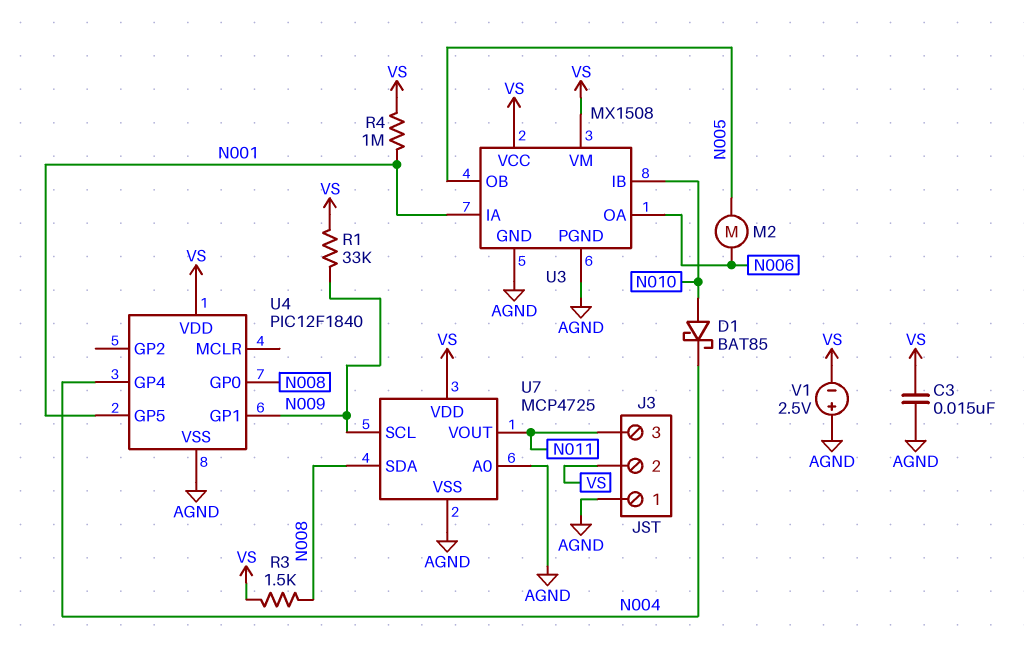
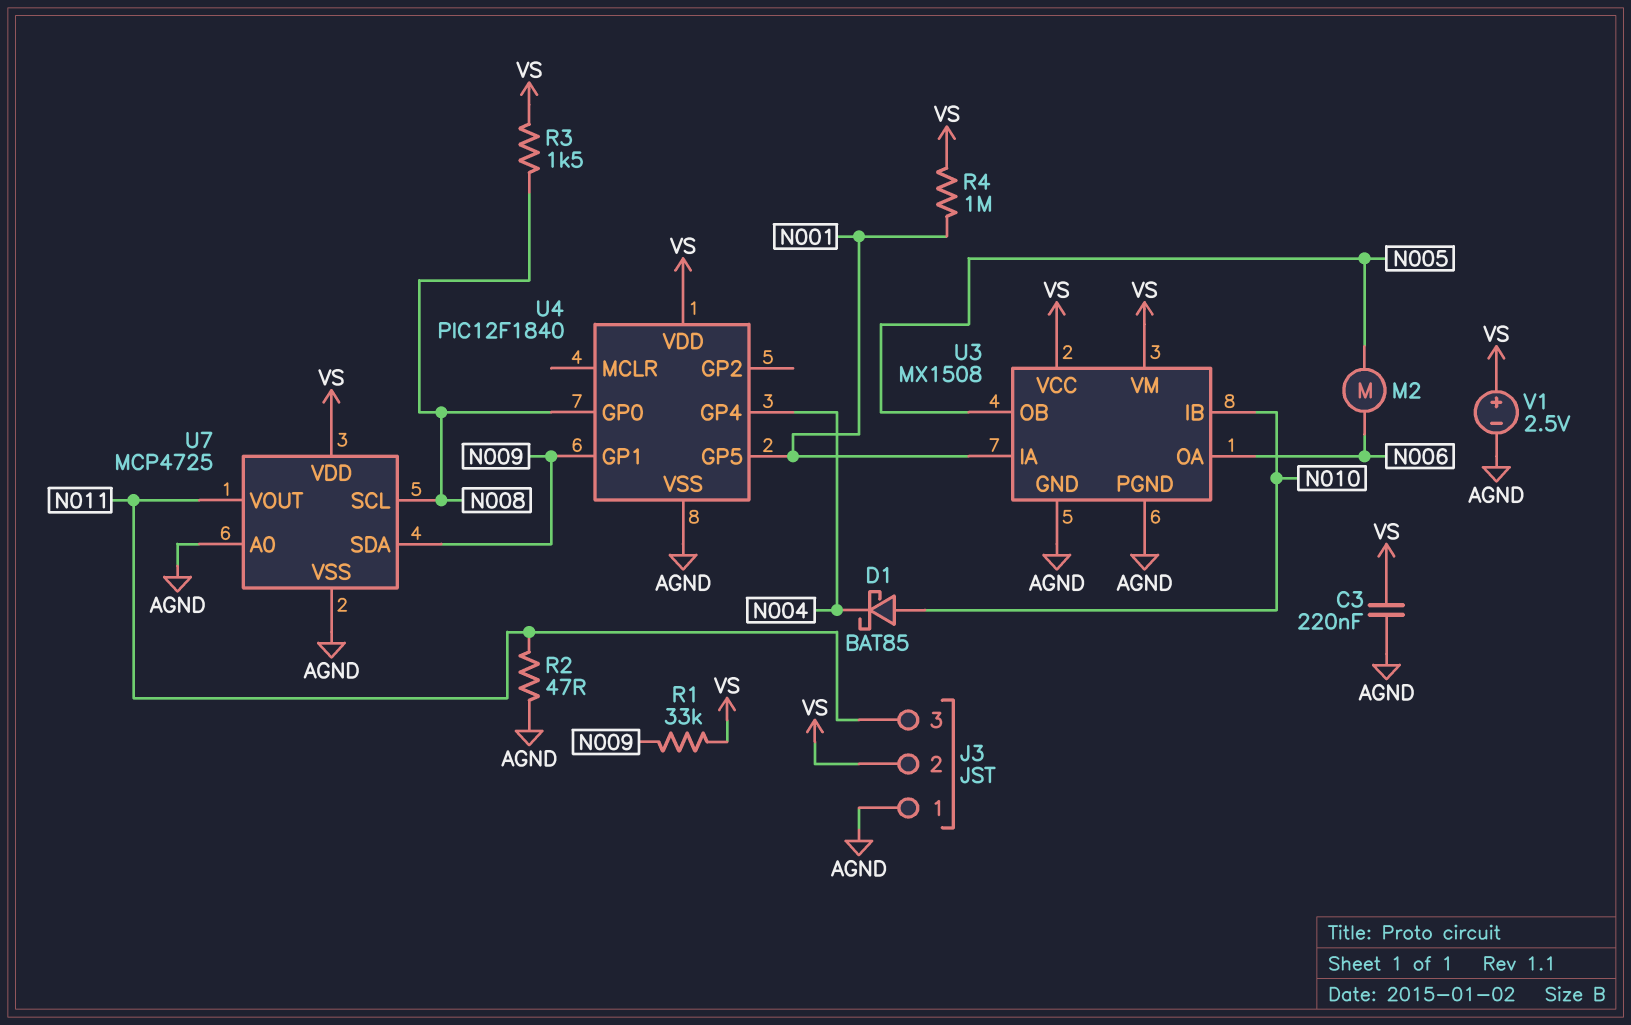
C3: 15nF (AGND, VS) -> 220nF (AGND, VS)
R2: none -> 47 (AGND, N011)
U7 pin SCL: N009 -> N008
U7 pin SDA: N008 -> N009
V1: 2.5V (plus AGND, minus VS) -> 2.5V (plus VS, minus AGND)

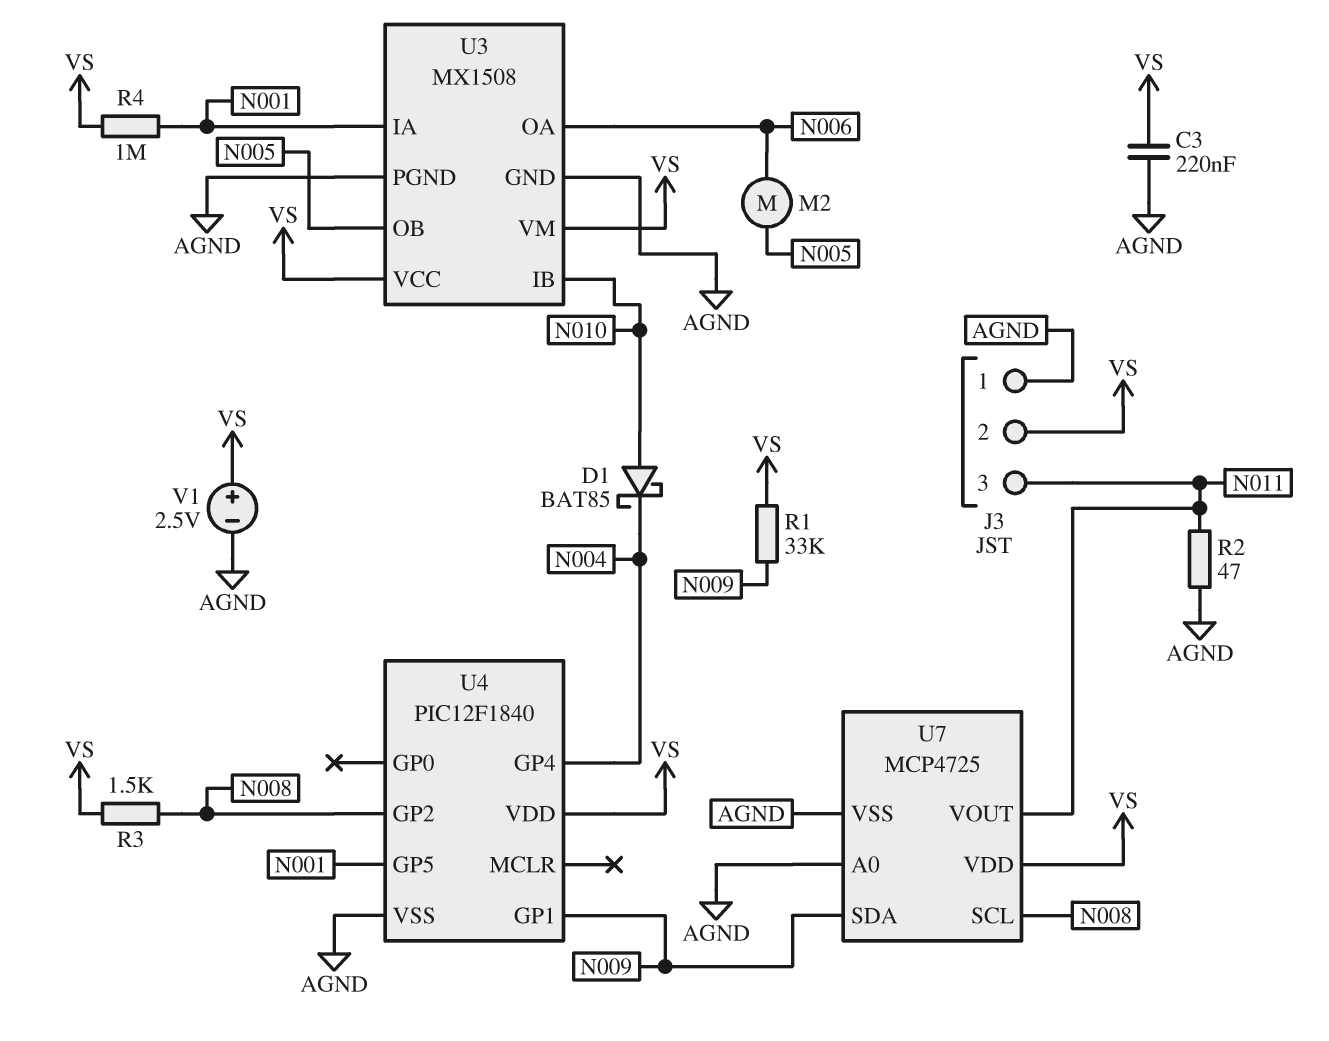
U4 pin GP0: N008 -> none
U4 pin GP2: none -> N008

